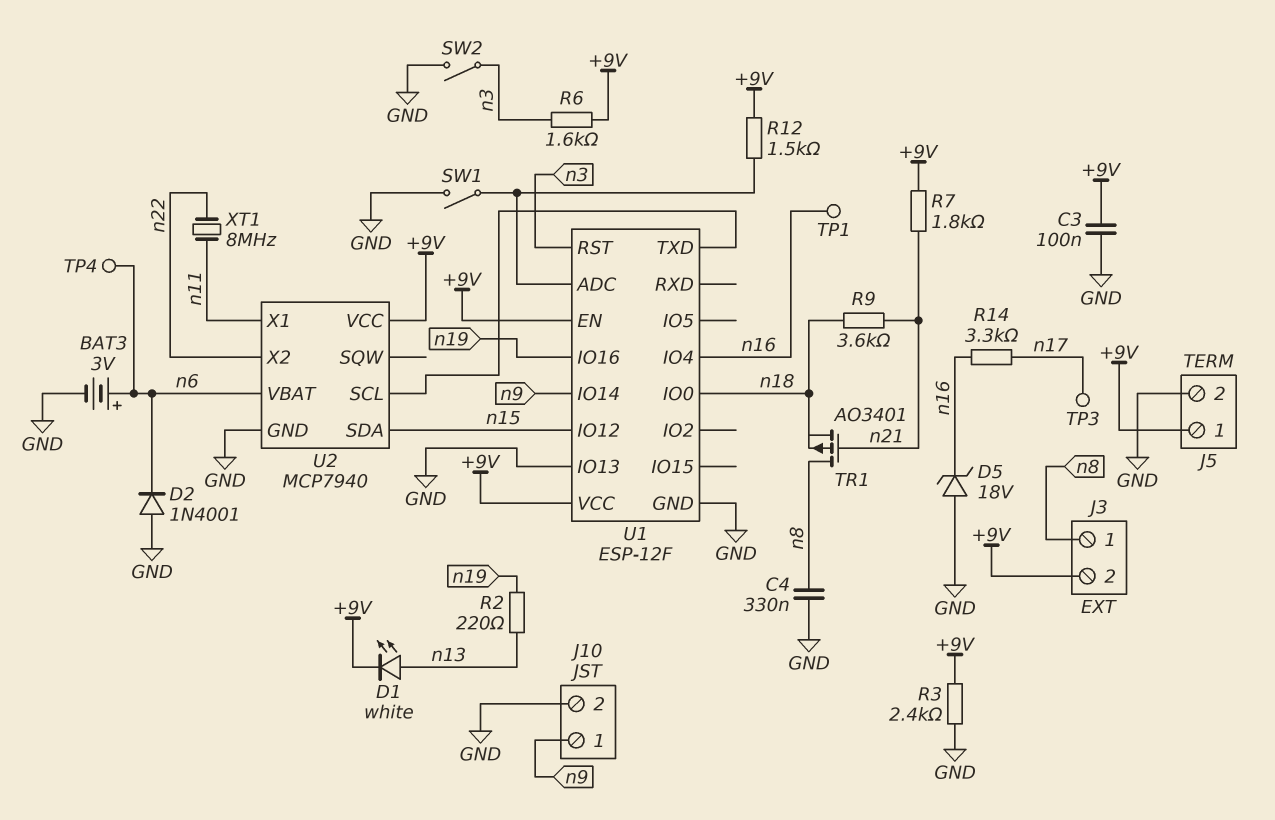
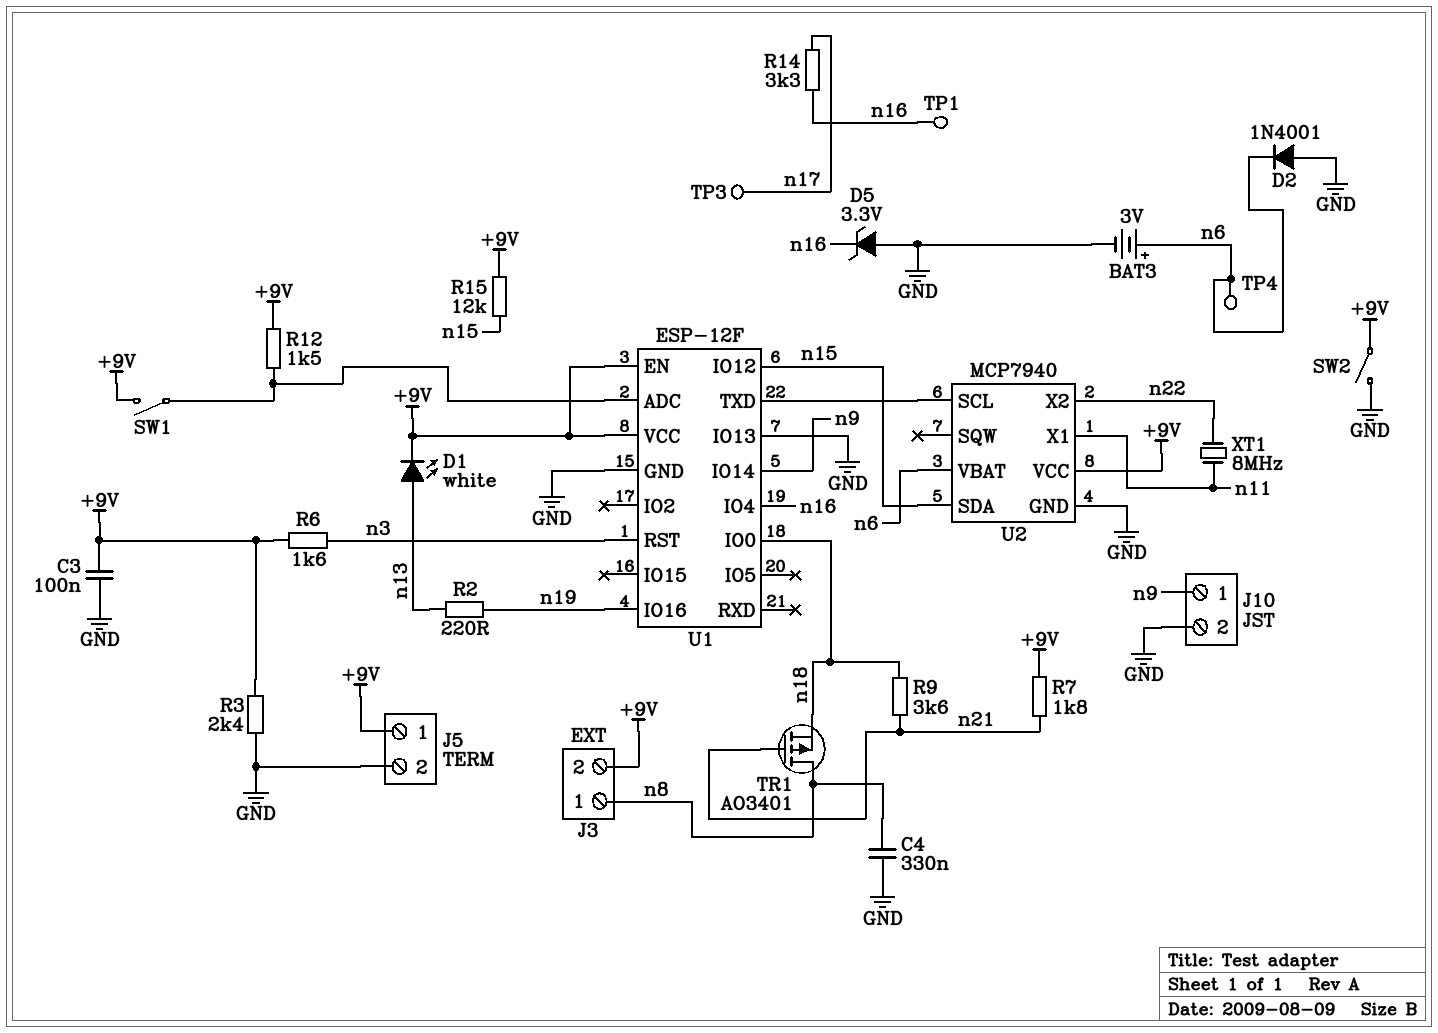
D5: zener 18V (A GND, K n16) -> zener 3.3V (A GND, K n16)
R15: none -> 12k (+9V, n15)
SW1: switch (GND, U1/ADC) -> switch (+9V, U1/ADC)
SW2: switch (GND, n3) -> switch (+9V, GND)

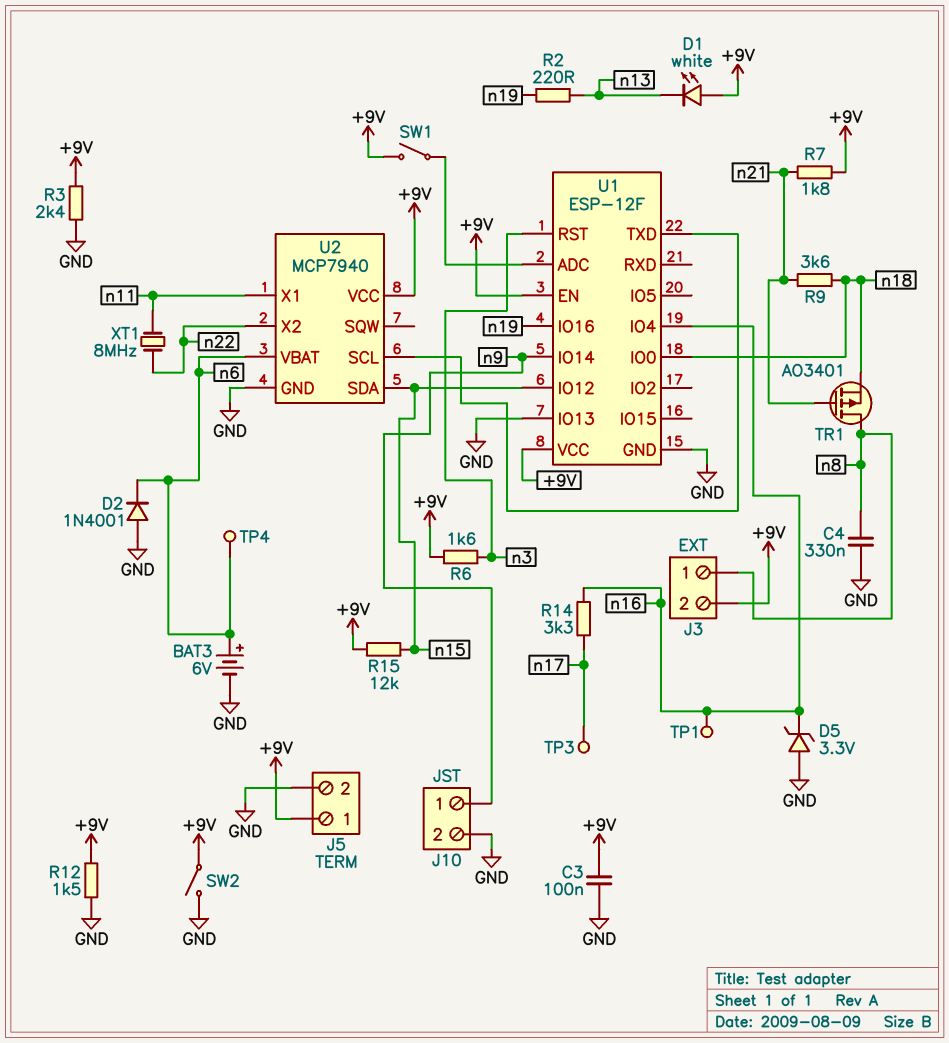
BAT3: 3V (plus n6, minus GND) -> 6V (plus n6, minus GND)
D1: LED white (A n13, K +9V) -> LED white (A +9V, K n13)
R12: 1.5k (+9V, U1/ADC) -> 1.5k (+9V, GND)

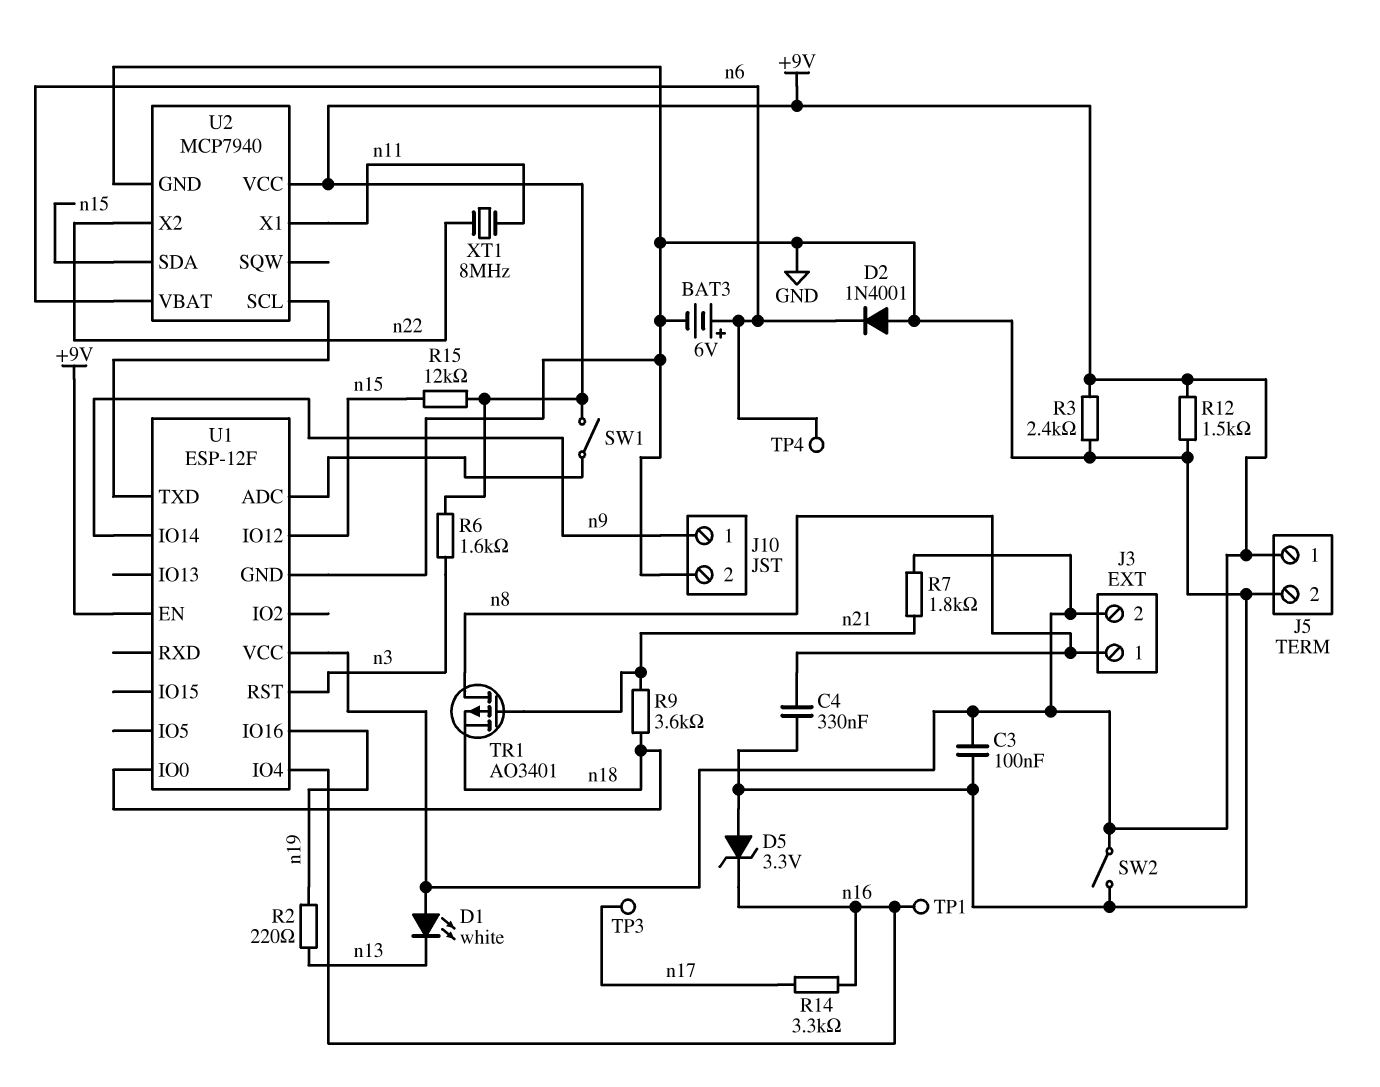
U1 pin IO13: GND -> none

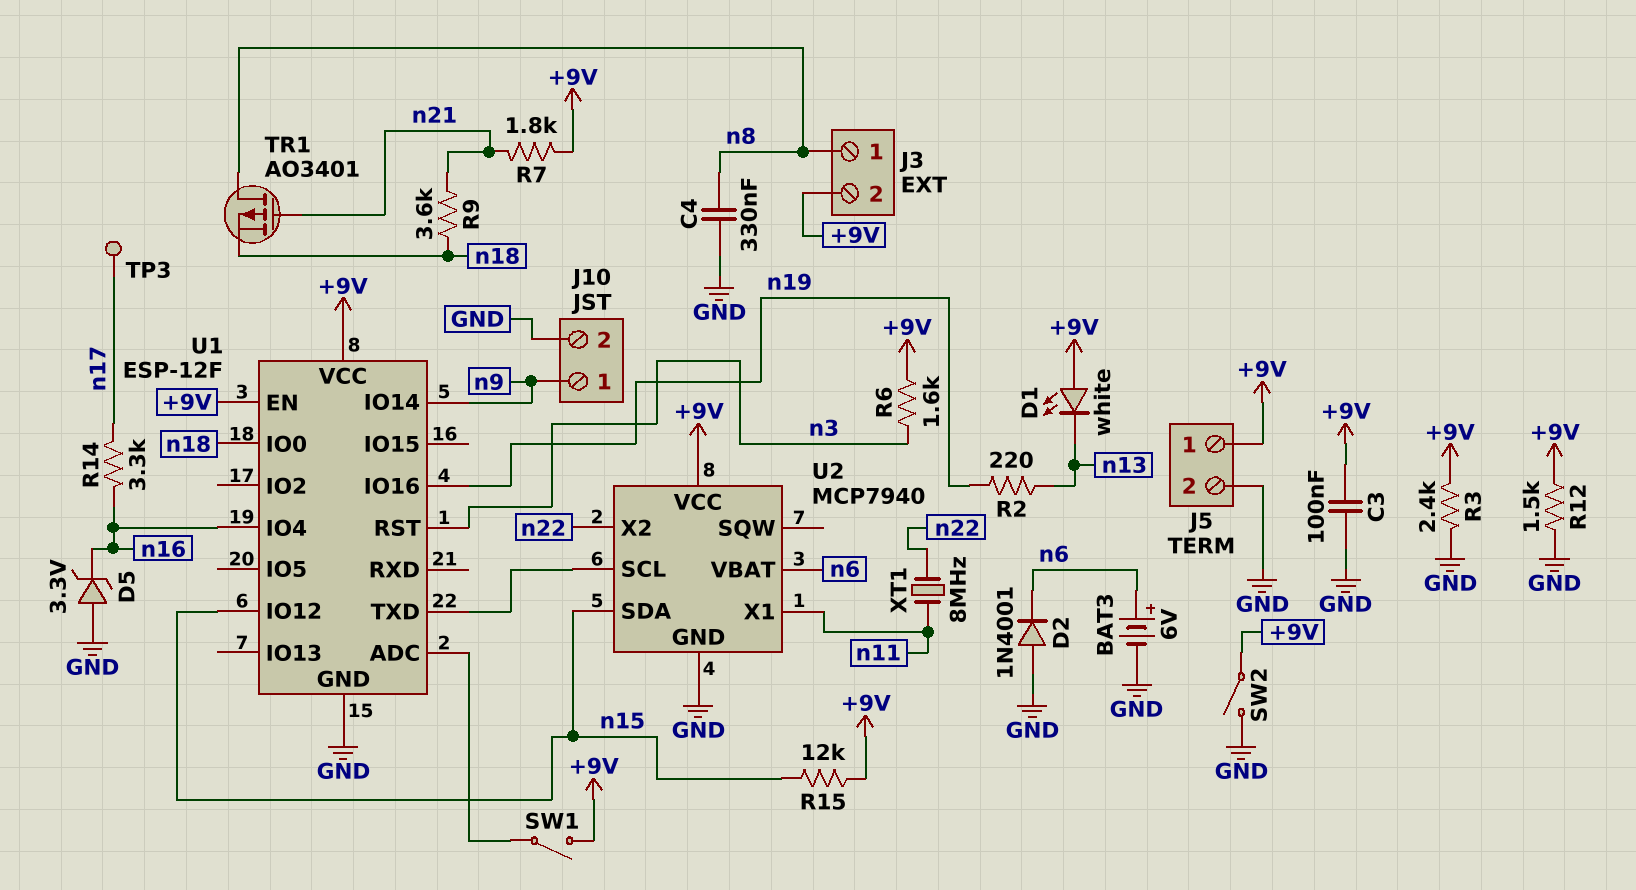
TP1: test point (n16) -> none
TP4: test point (n6) -> none

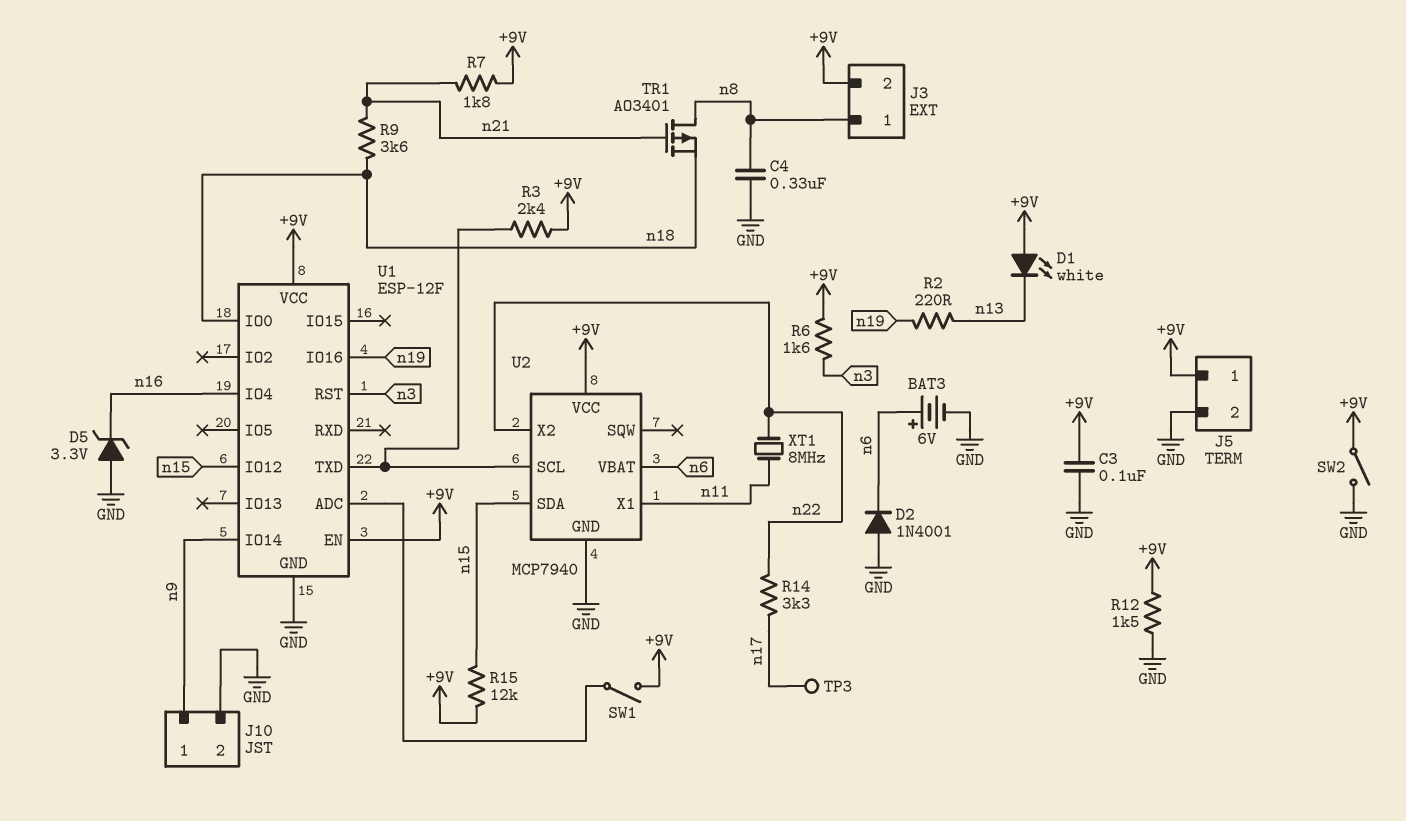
R3: 2.4k (+9V, GND) -> 2.4k (+9V, U1/TXD)
R14: 3.3k (n16, n17) -> 3.3k (n17, n22)

